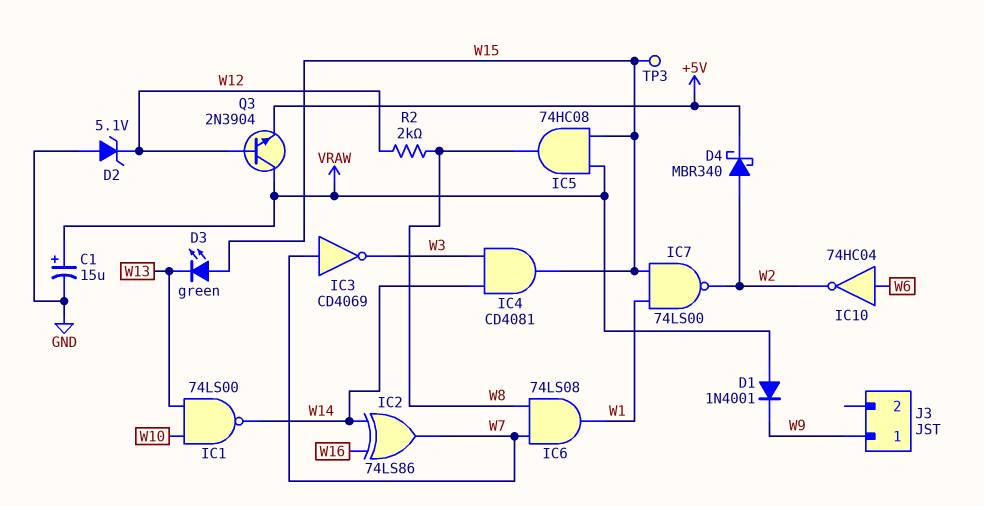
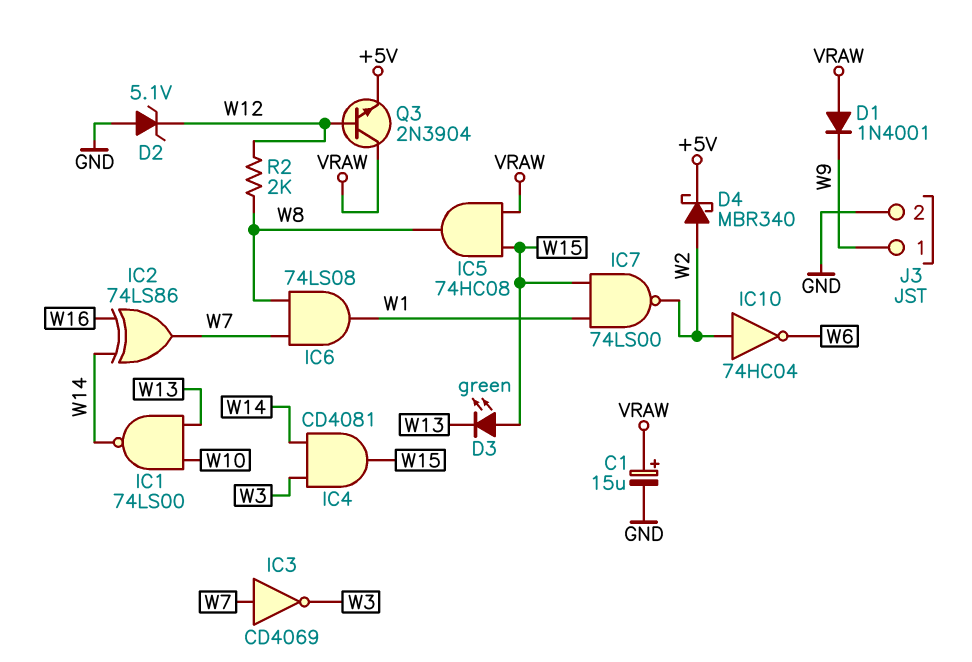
IC10: NOT 74HC04 (in W6, out W2) -> NOT 74HC04 (in W2, out W6)
J3 pin 2: none -> GND
TP3: test point (W15) -> none

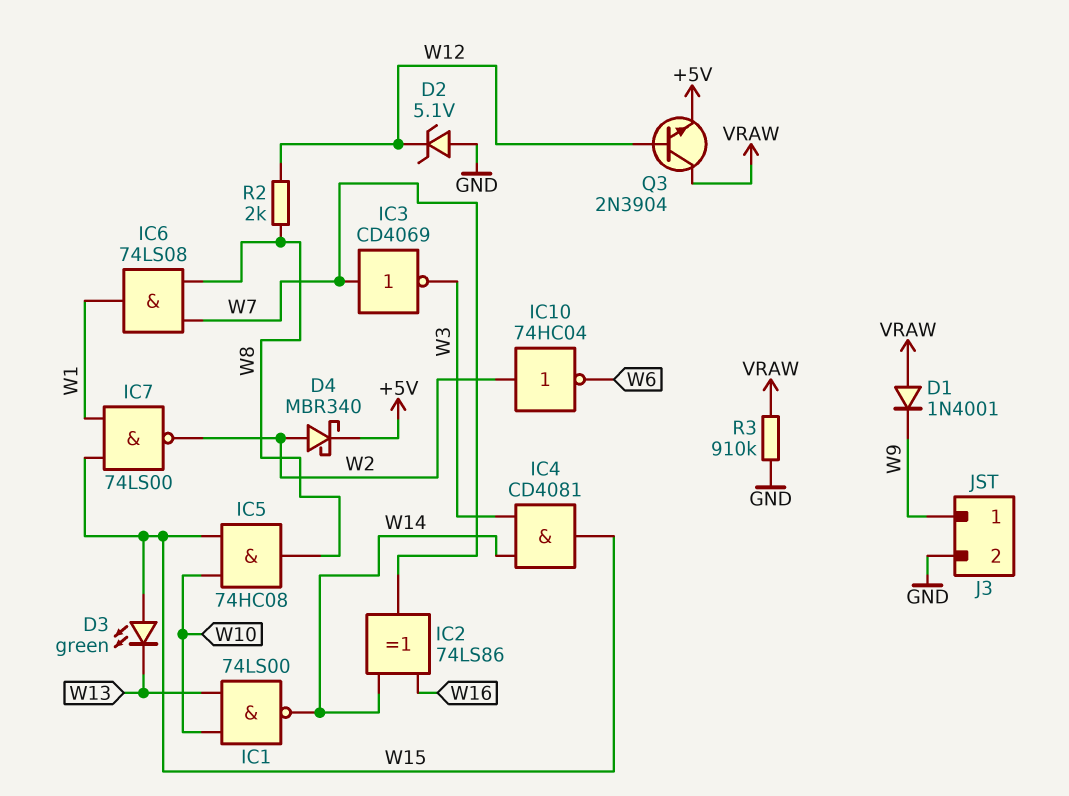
C1: 15uF (plus VRAW, minus GND) -> none
IC5: AND 74HC08 (in VRAW, in W15, out W8) -> AND 74HC08 (in W10, in W15, out W8)
R3: none -> 910k (GND, VRAW)

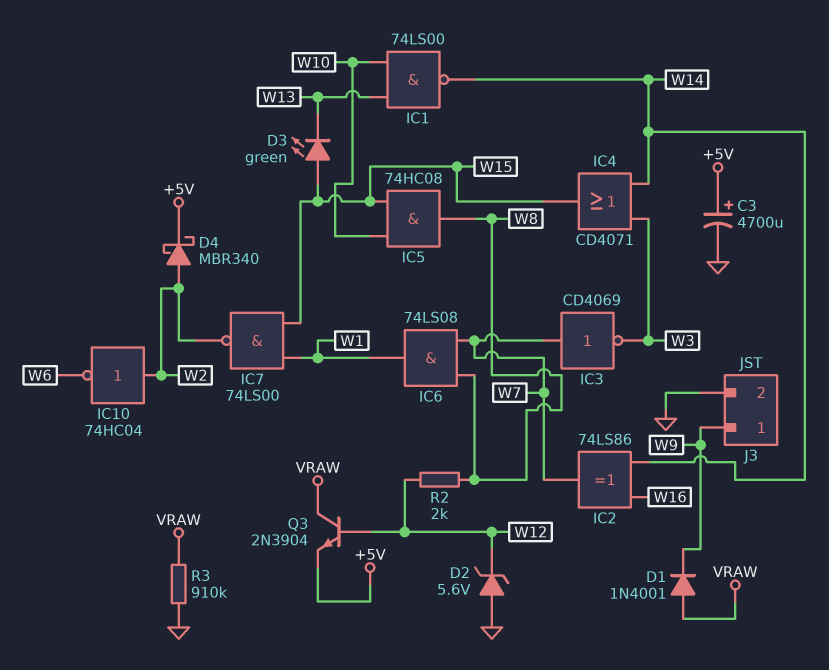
C3: none -> 4700uF (plus +5V, minus GND)
D2: zener 5.1V (A GND, K W12) -> zener 5.6V (A GND, K W12)
IC4: AND CD4081 (in W3, in W14, out W15) -> OR CD4071 (in W3, in W14, out W15)

